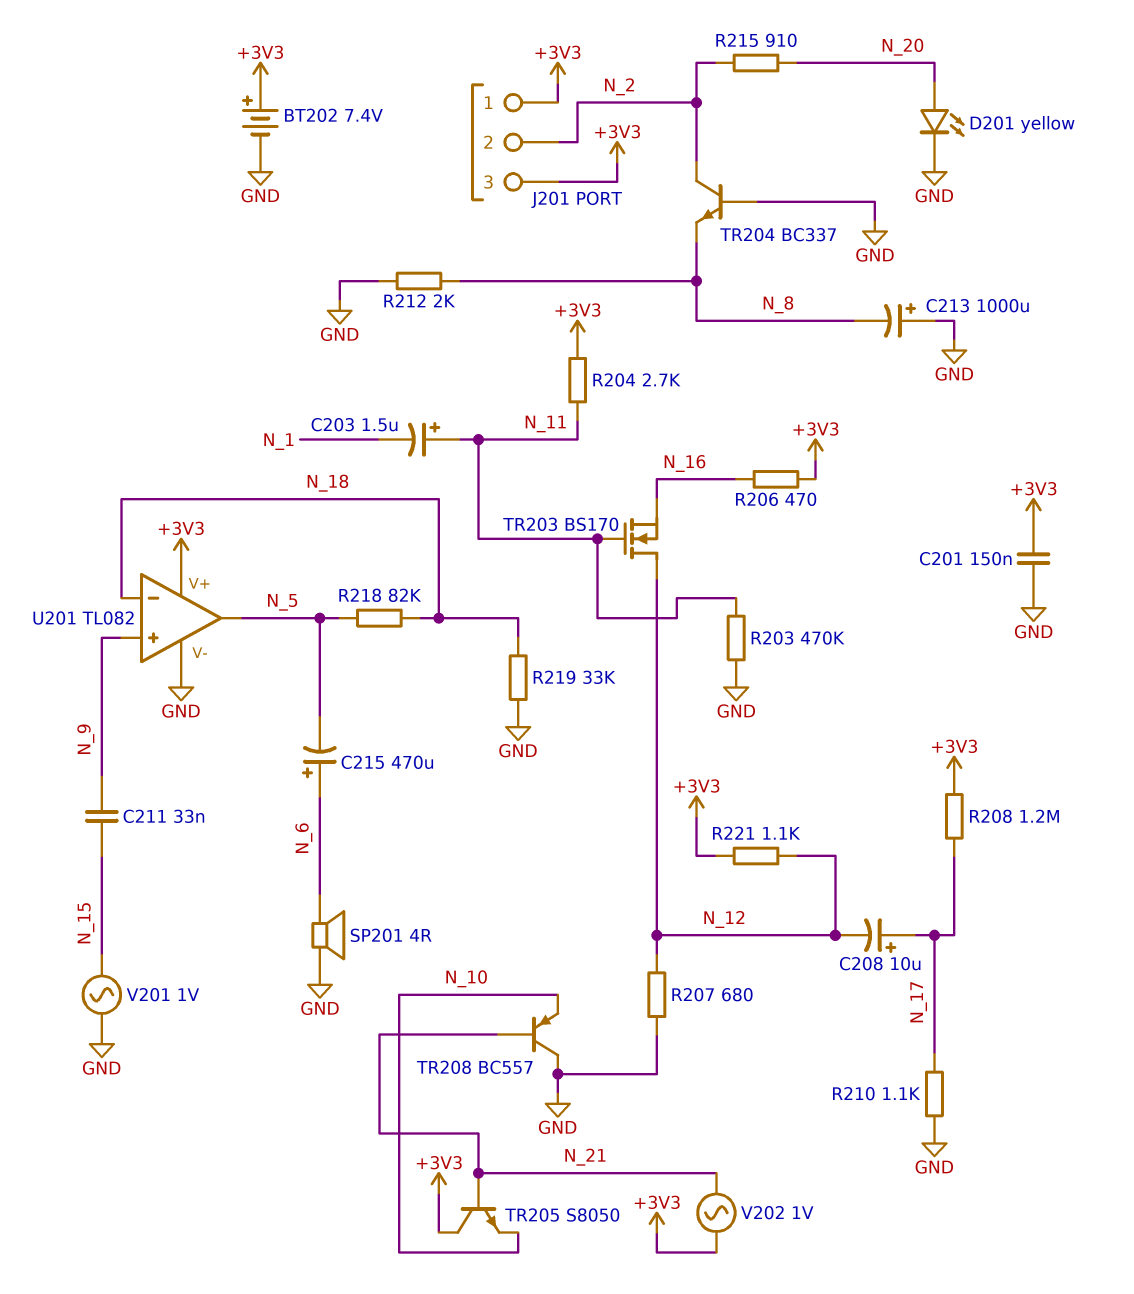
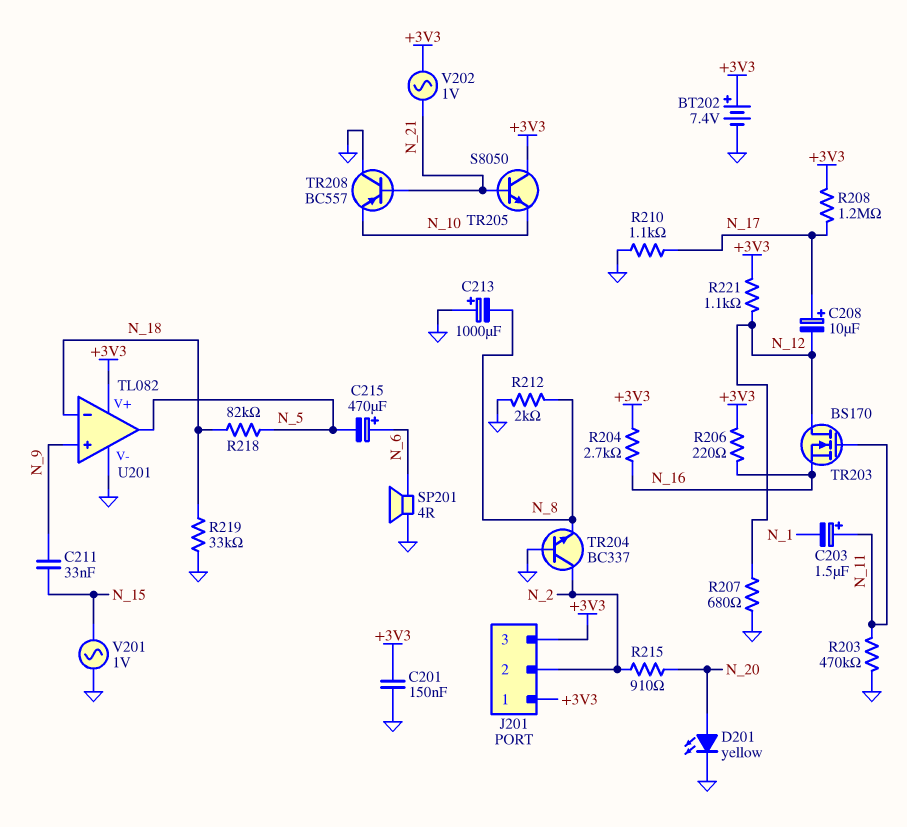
R204: 2.7k (+3V3, N_11) -> 2.7k (+3V3, N_16)
R206: 470 (+3V3, N_16) -> 220 (+3V3, N_16)

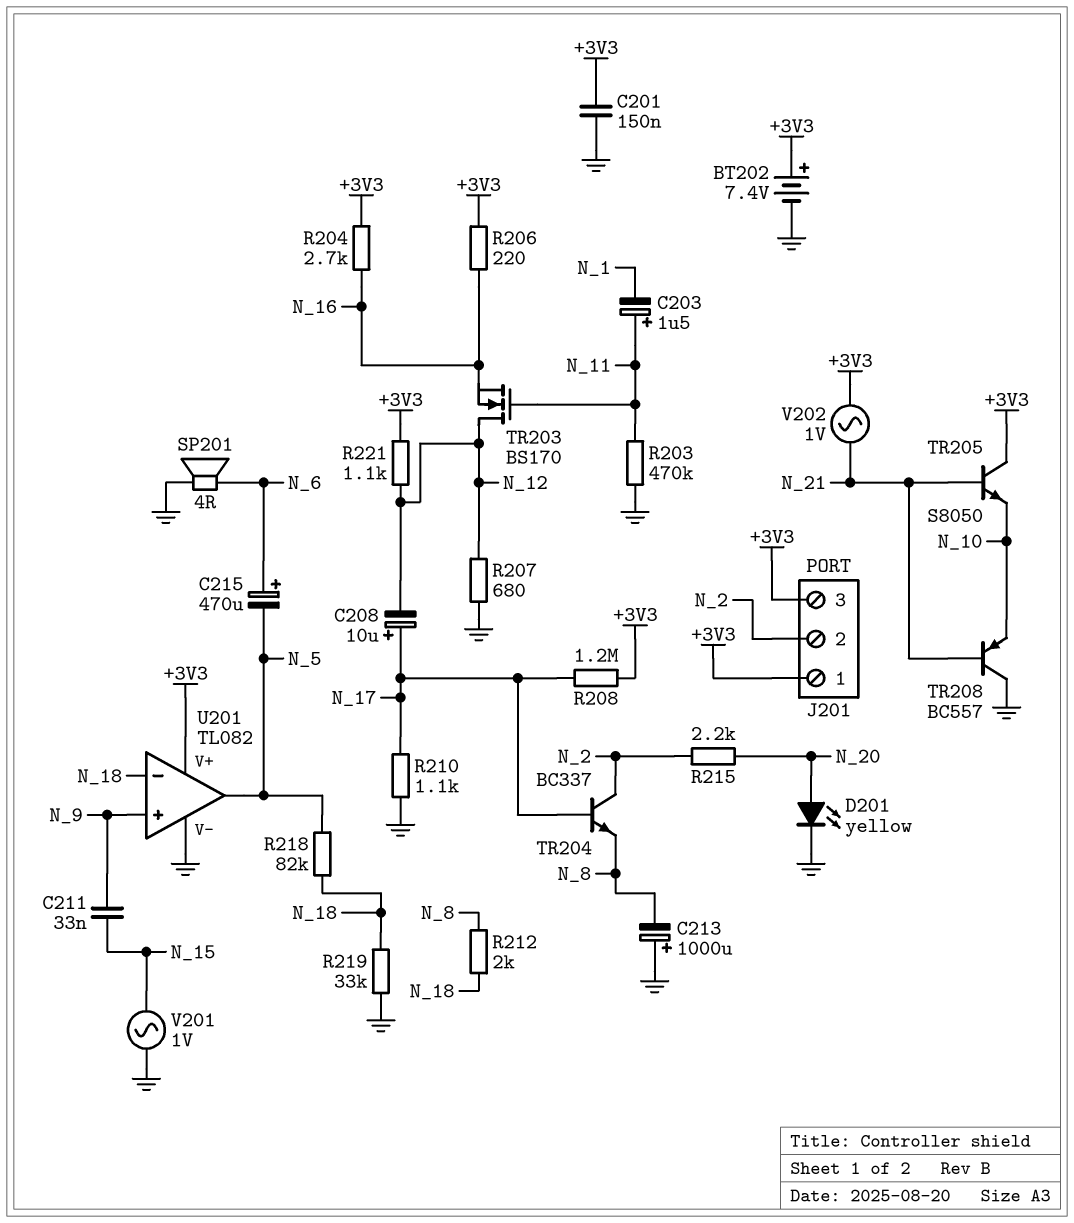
R212: 2k (GND, N_8) -> 2k (N_8, N_18)
R215: 910 (N_2, N_20) -> 2.2k (N_2, N_20)
TR204: NPN BC337 (B GND, C N_2, E N_8) -> NPN BC337 (B N_17, C N_2, E N_8)

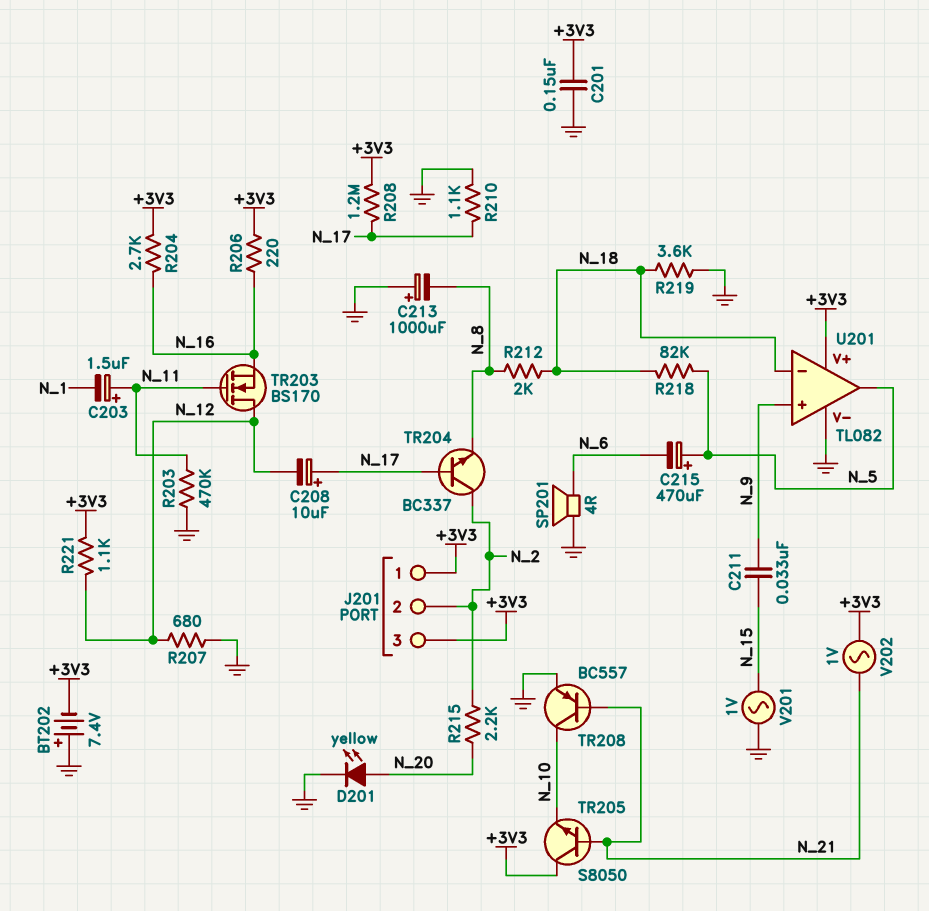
BT202: 7.4V (plus +3V3, minus GND) -> 7.4V (plus GND, minus +3V3)
C215: 470uF (plus N_6, minus N_5) -> 470uF (plus N_5, minus N_6)
R219: 33k (GND, N_18) -> 3.6k (GND, N_18)
TR208: PNP BC557 (B N_21, C GND, E N_10) -> PNP BC557 (B N_21, C N_10, E GND)

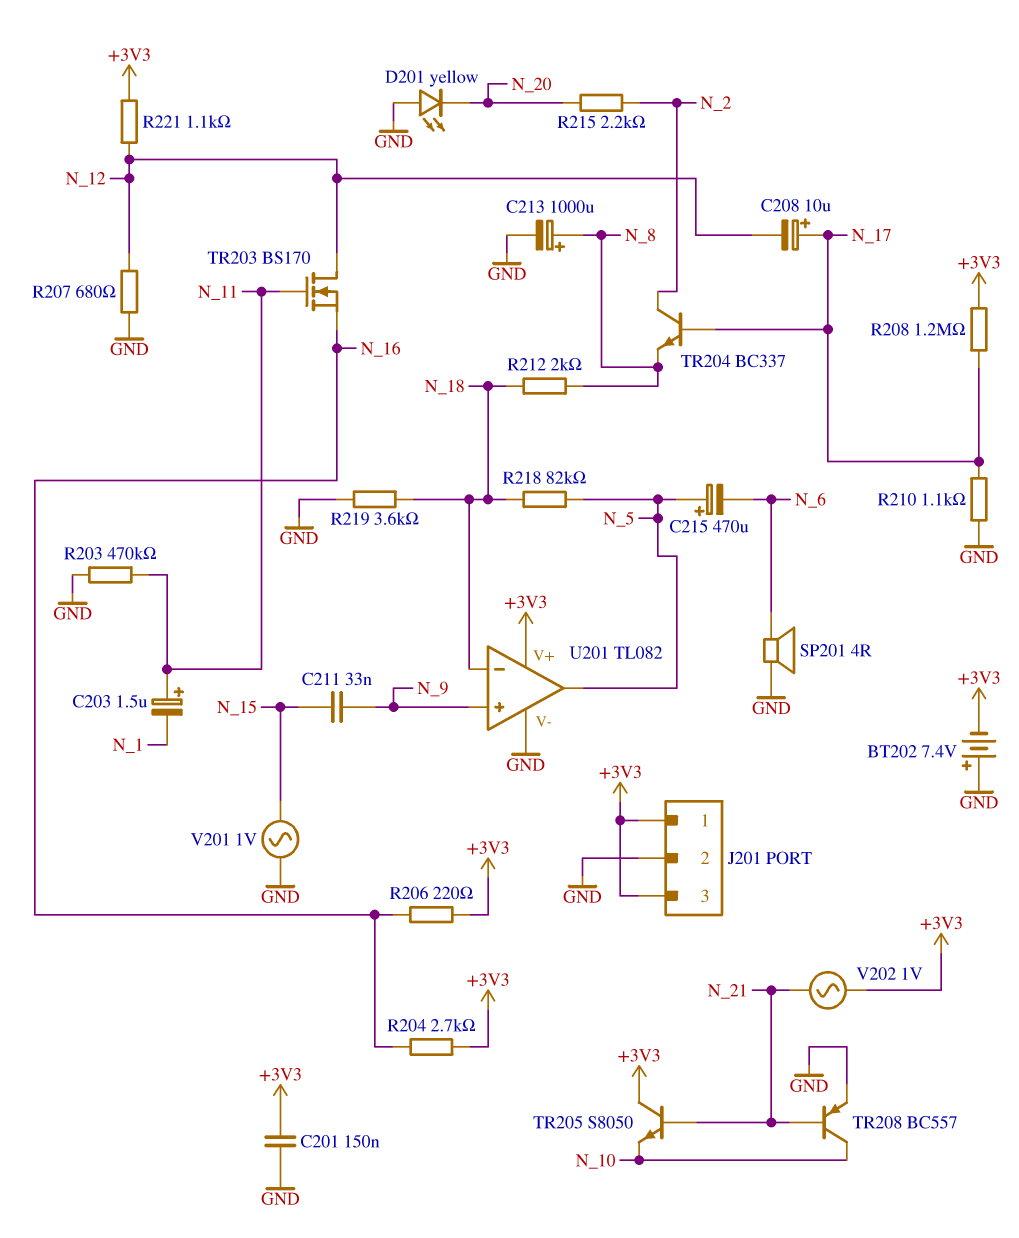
C213: 1000uF (plus GND, minus N_8) -> 1000uF (plus N_8, minus GND)
D201: LED yellow (A N_20, K GND) -> LED yellow (A GND, K N_20)
J201 pin 2: N_2 -> GND

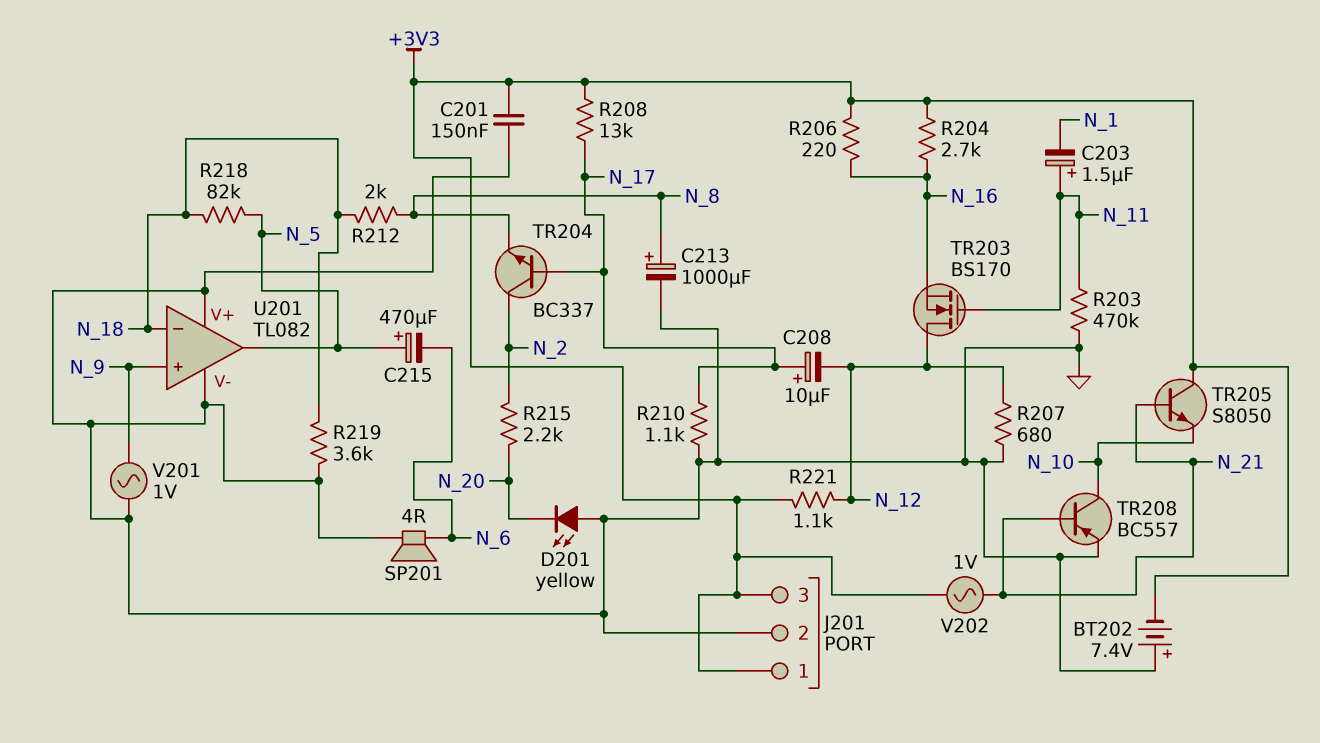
C211: 33nF (N_9, N_15) -> none
R208: 1.2M (+3V3, N_17) -> 13k (+3V3, N_17)
U201 pin V+: +3V3 -> GND
V201: AC 1V (GND, N_15) -> AC 1V (GND, N_9)

